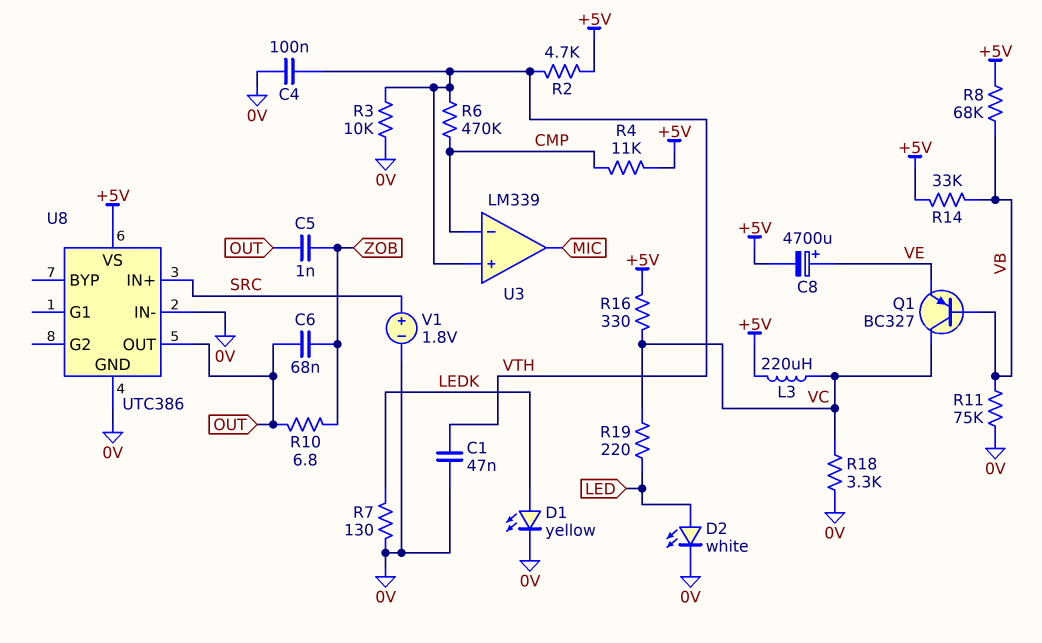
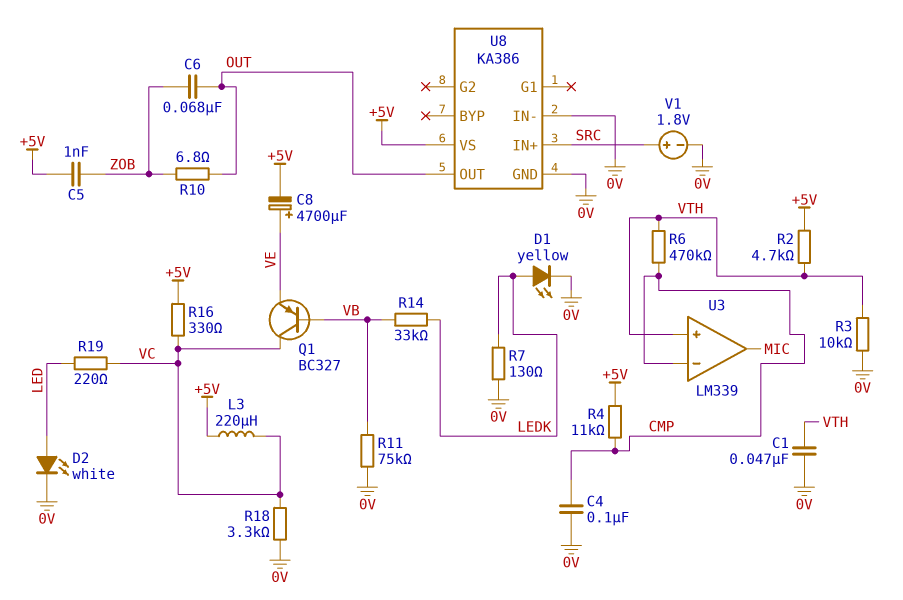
C4: 100nF (0V, VTH) -> 100nF (0V, CMP)
C5: 1nF (OUT, ZOB) -> 1nF (+5V, ZOB)
R8: 68k (+5V, VB) -> none
R14: 33k (+5V, VB) -> 33k (LEDK, VB)
U8: UTC386 -> KA386

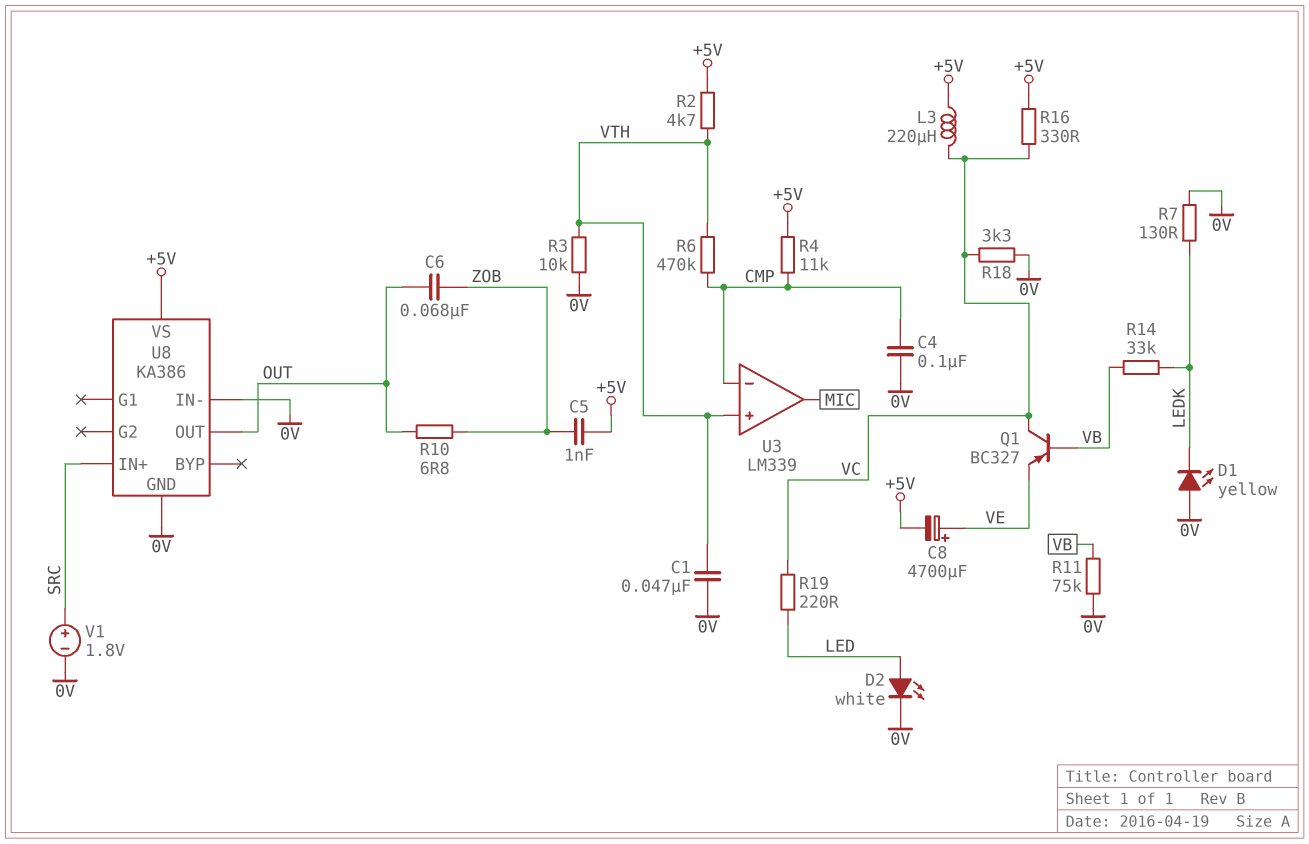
D1: LED yellow (A LEDK, K 0V) -> LED yellow (A 0V, K LEDK)

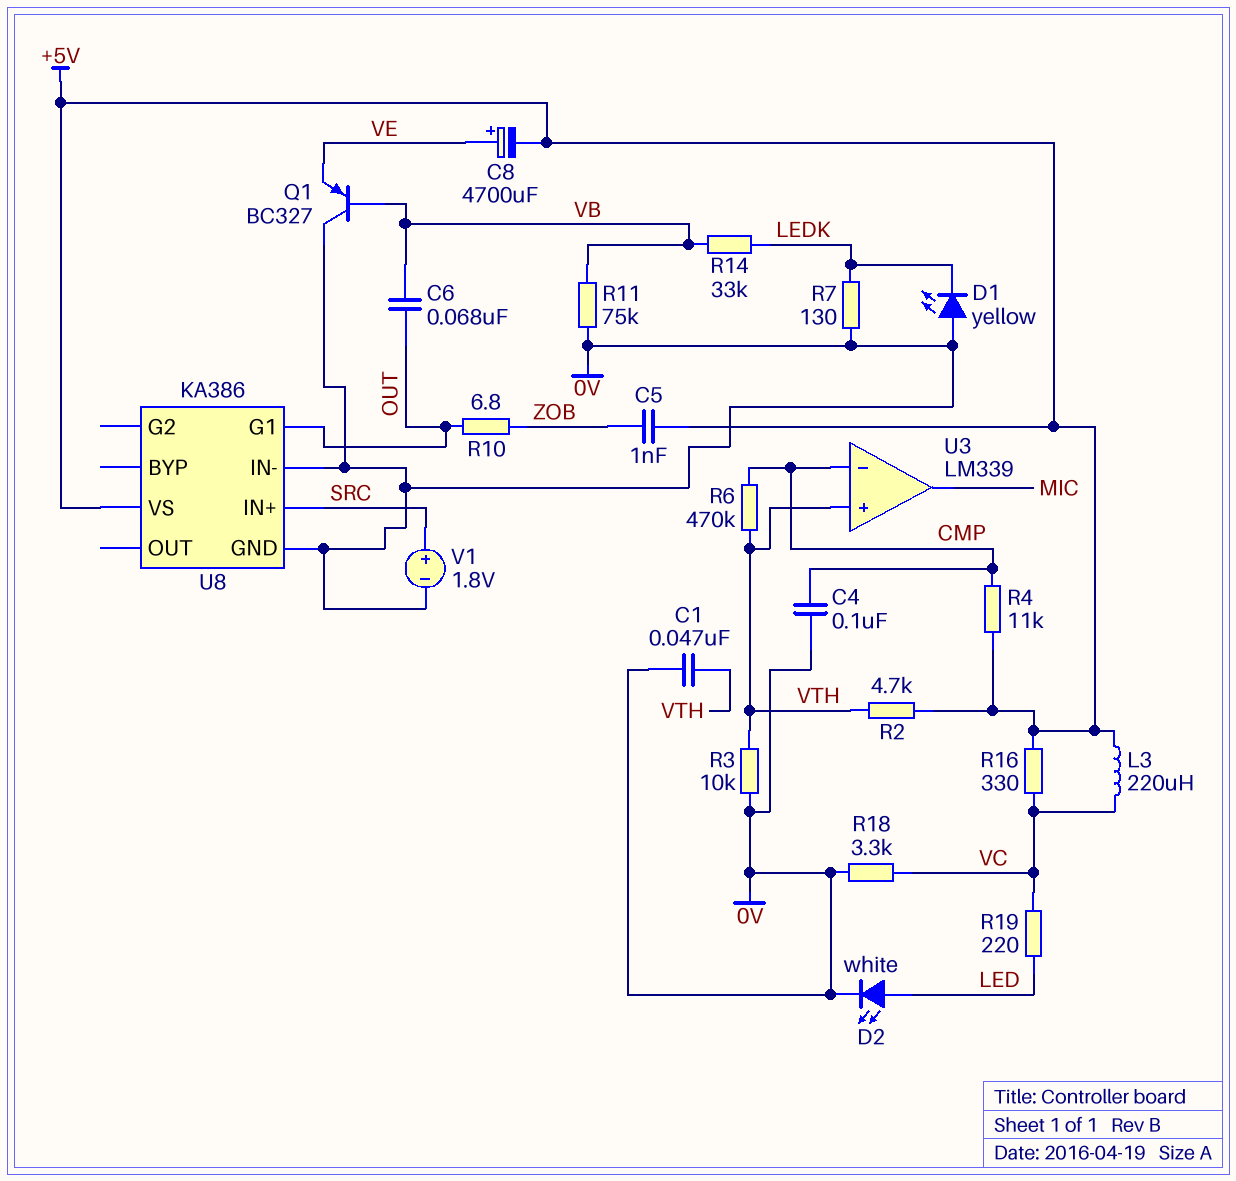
C6: 68nF (OUT, ZOB) -> 68nF (OUT, VB)
Q1: PNP BC327 (B VB, C VC, E VE) -> PNP BC327 (B VB, C 0V, E VE)
U8 pin G1: none -> OUT
U8 pin OUT: OUT -> none

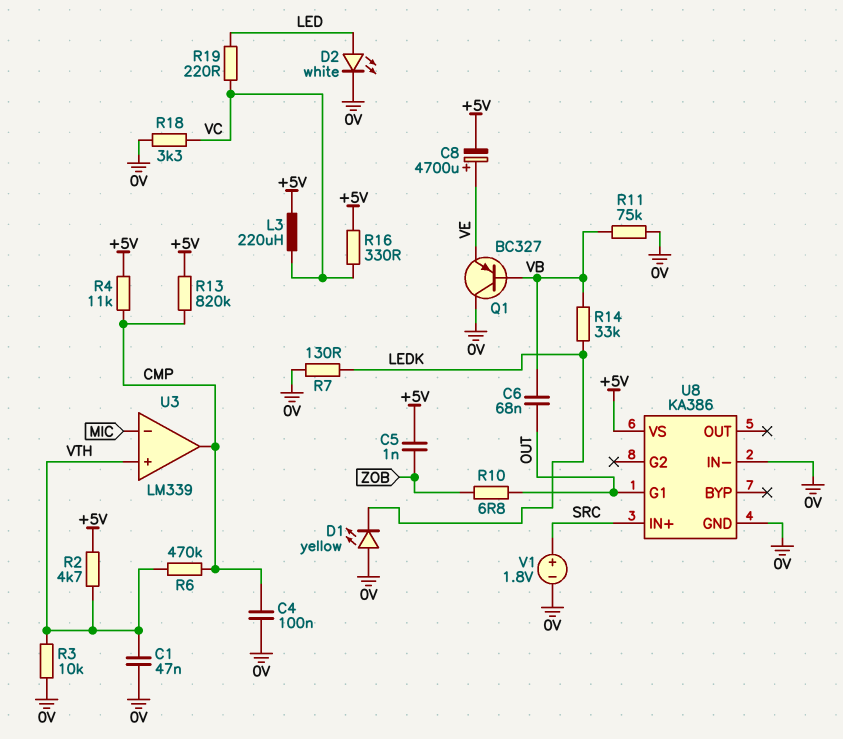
R13: none -> 820k (+5V, CMP)
U3 pin in-: CMP -> MIC
U3 pin out: MIC -> CMP

